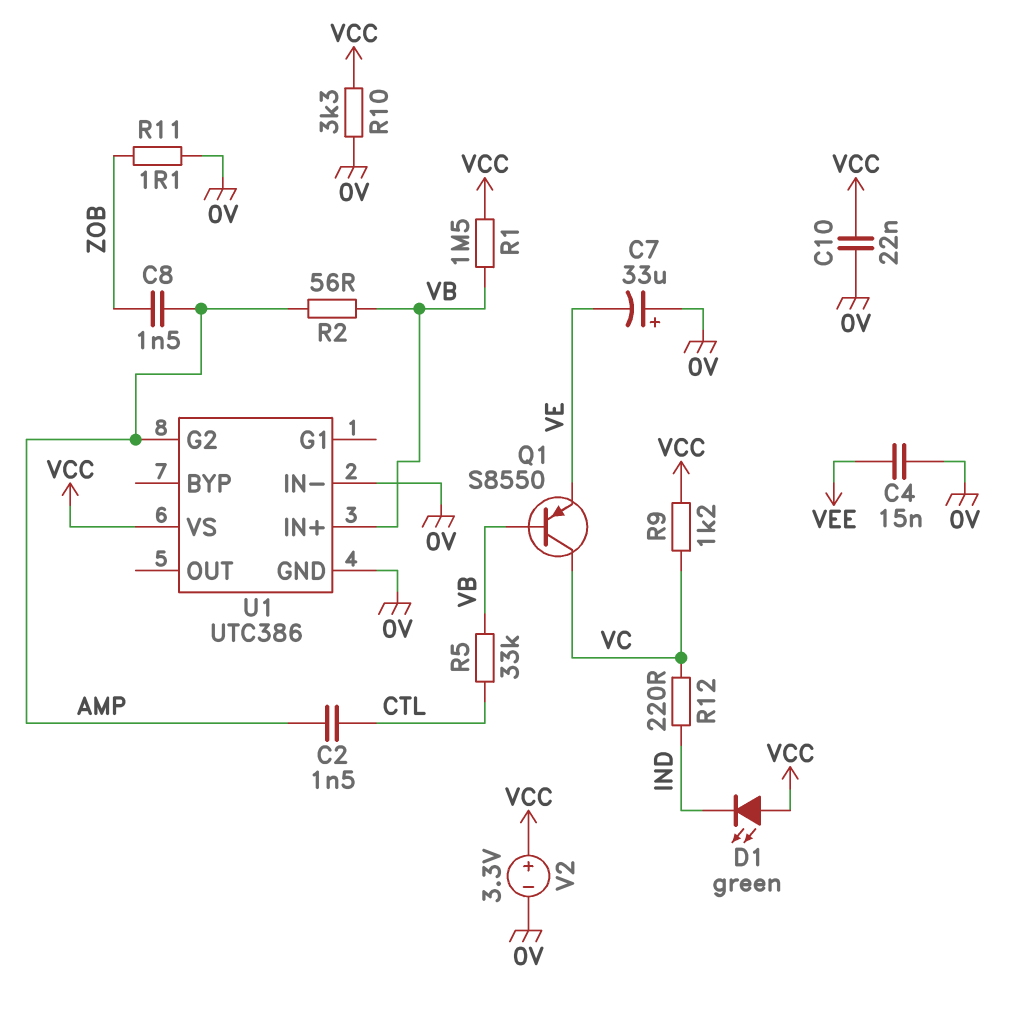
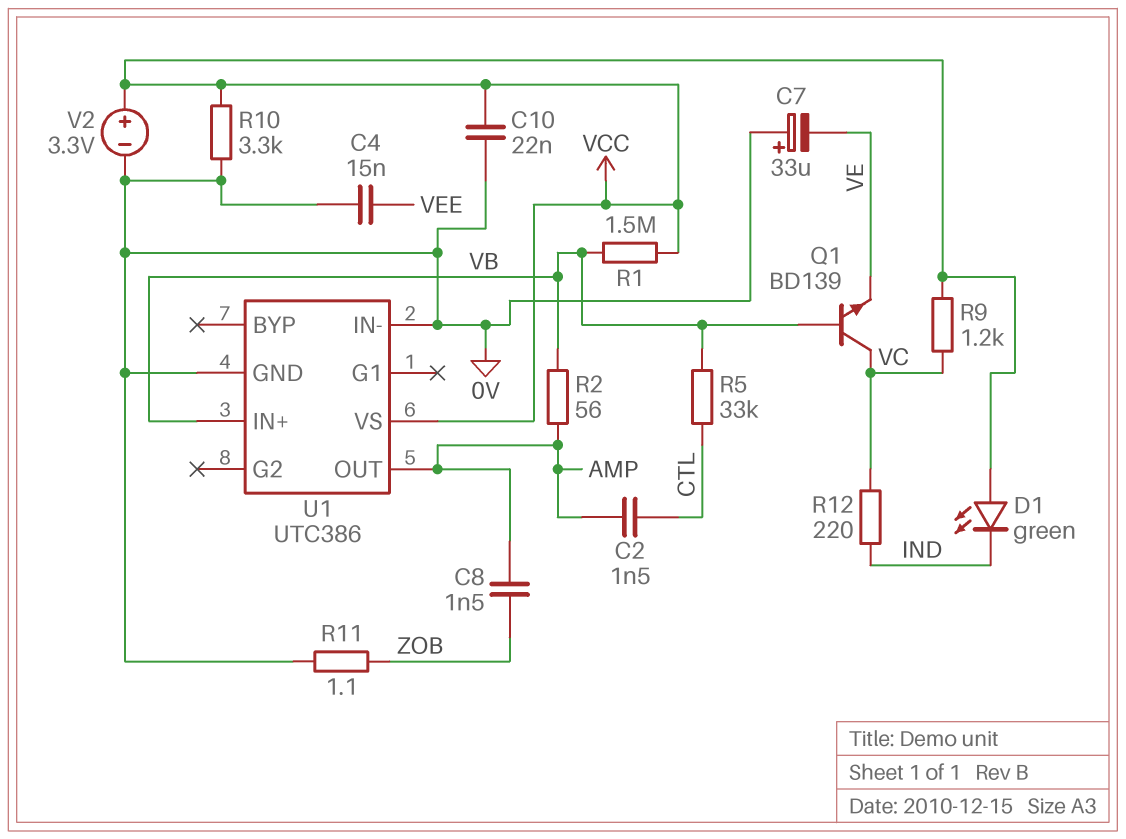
Q1: PNP S8550 (B VB, C VC, E VE) -> NPN BD139 (B VB, C VC, E VE)
U1 pin G2: AMP -> none
U1 pin OUT: none -> AMP

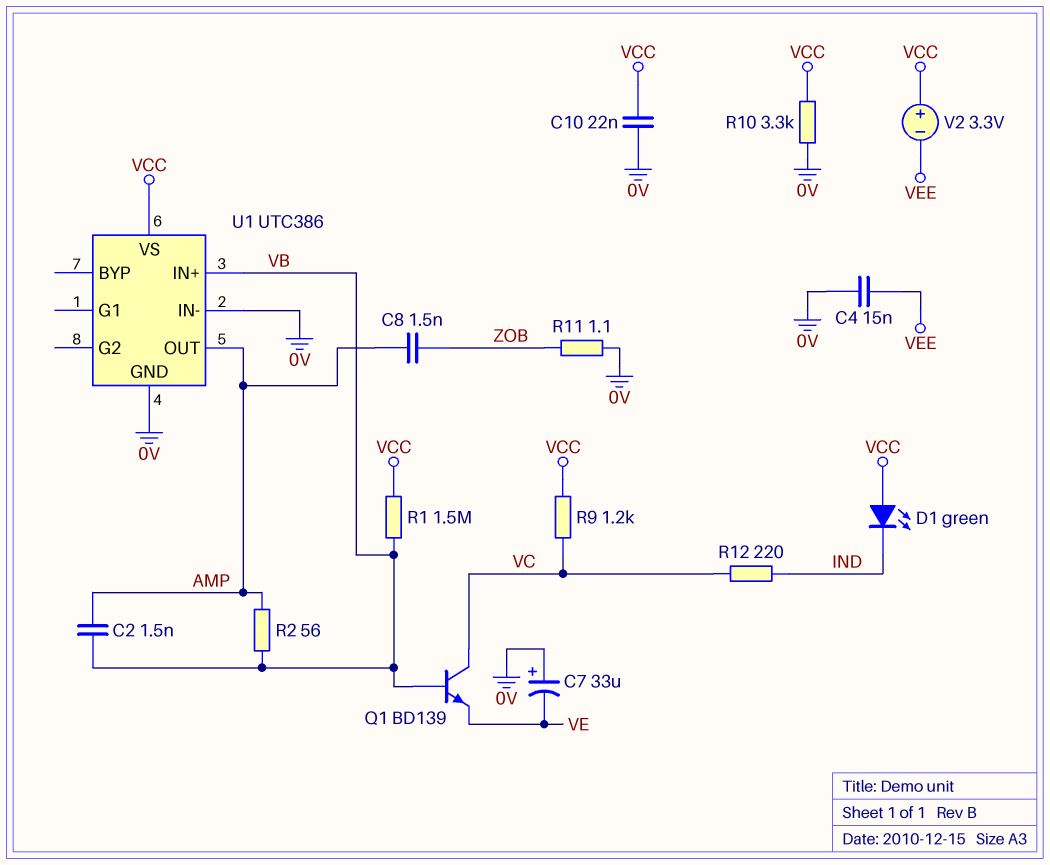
C2: 1.5nF (AMP, CTL) -> 1.5nF (AMP, VB)
R5: 33k (CTL, VB) -> none
V2: 3.3V (plus VCC, minus 0V) -> 3.3V (plus VCC, minus VEE)

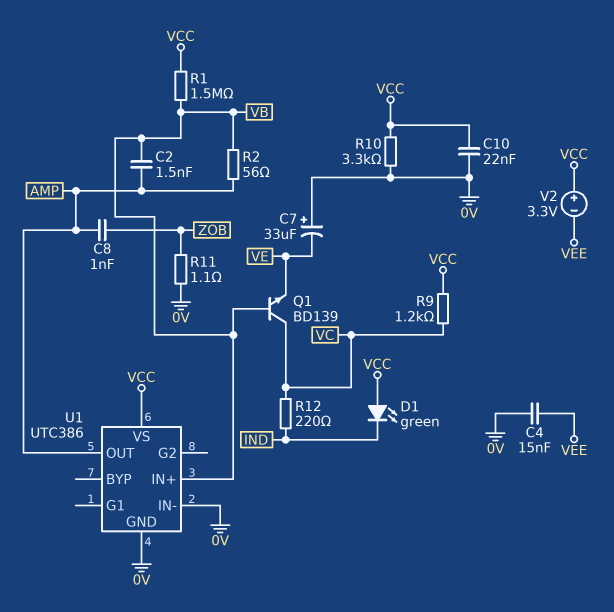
C8: 1.5nF (AMP, ZOB) -> 1nF (AMP, ZOB)

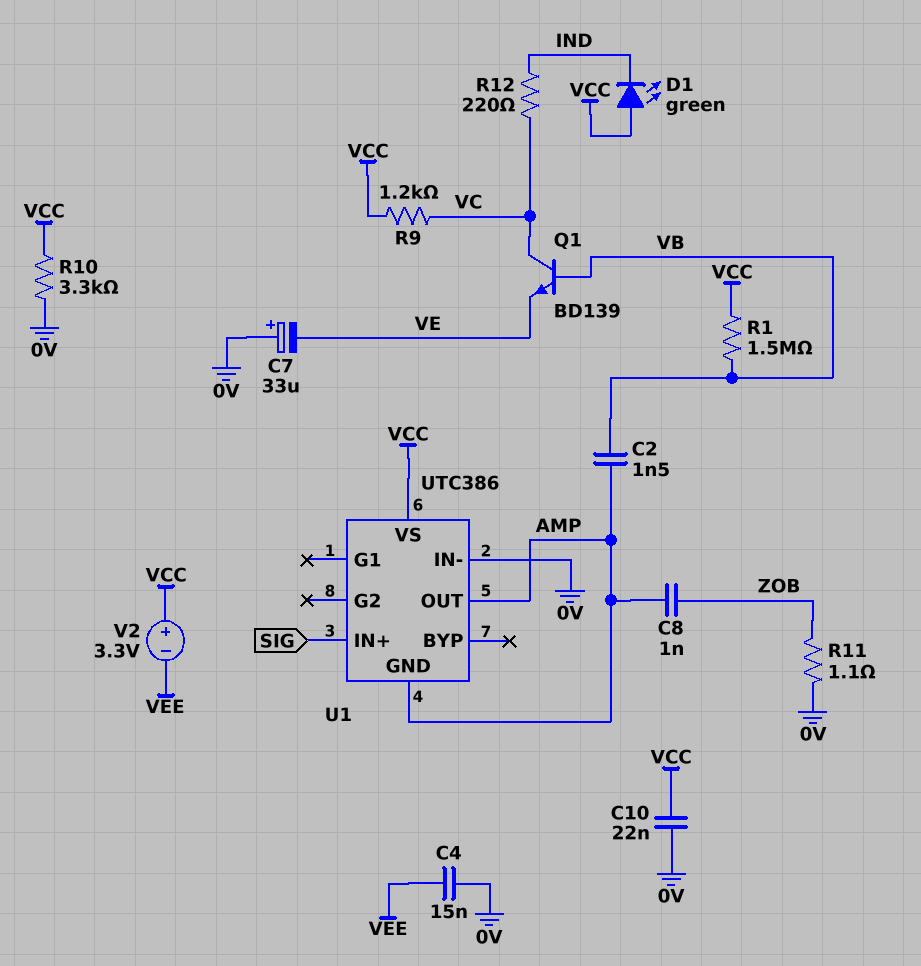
R2: 56 (AMP, VB) -> none
U1 pin GND: 0V -> AMP
U1 pin IN+: VB -> SIG

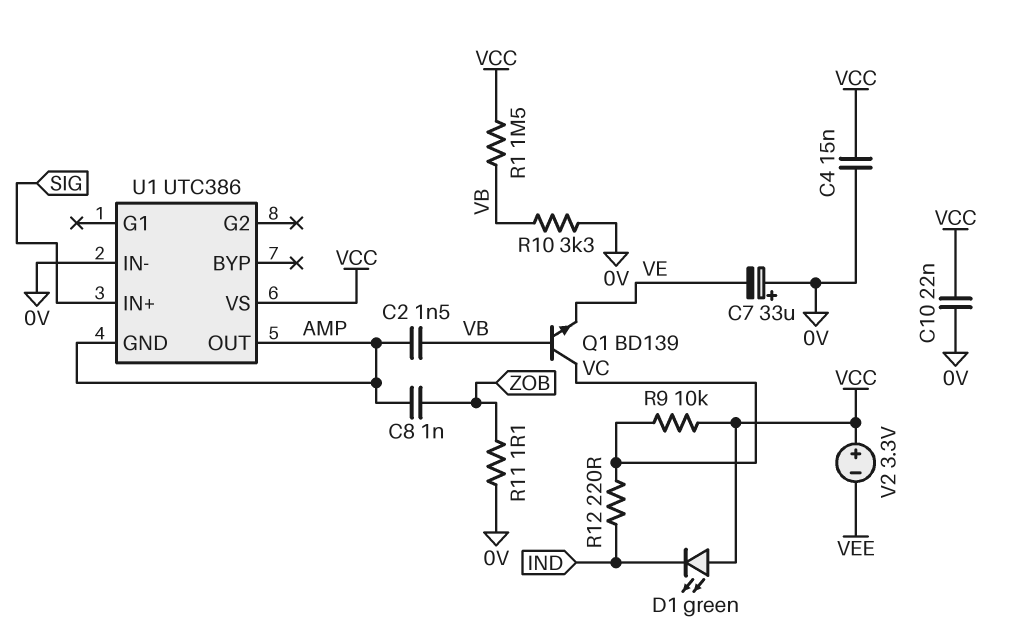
C4: 15nF (0V, VEE) -> 15nF (0V, VCC)
R9: 1.2k (VC, VCC) -> 10k (VC, VCC)
R10: 3.3k (0V, VCC) -> 3.3k (0V, VB)

